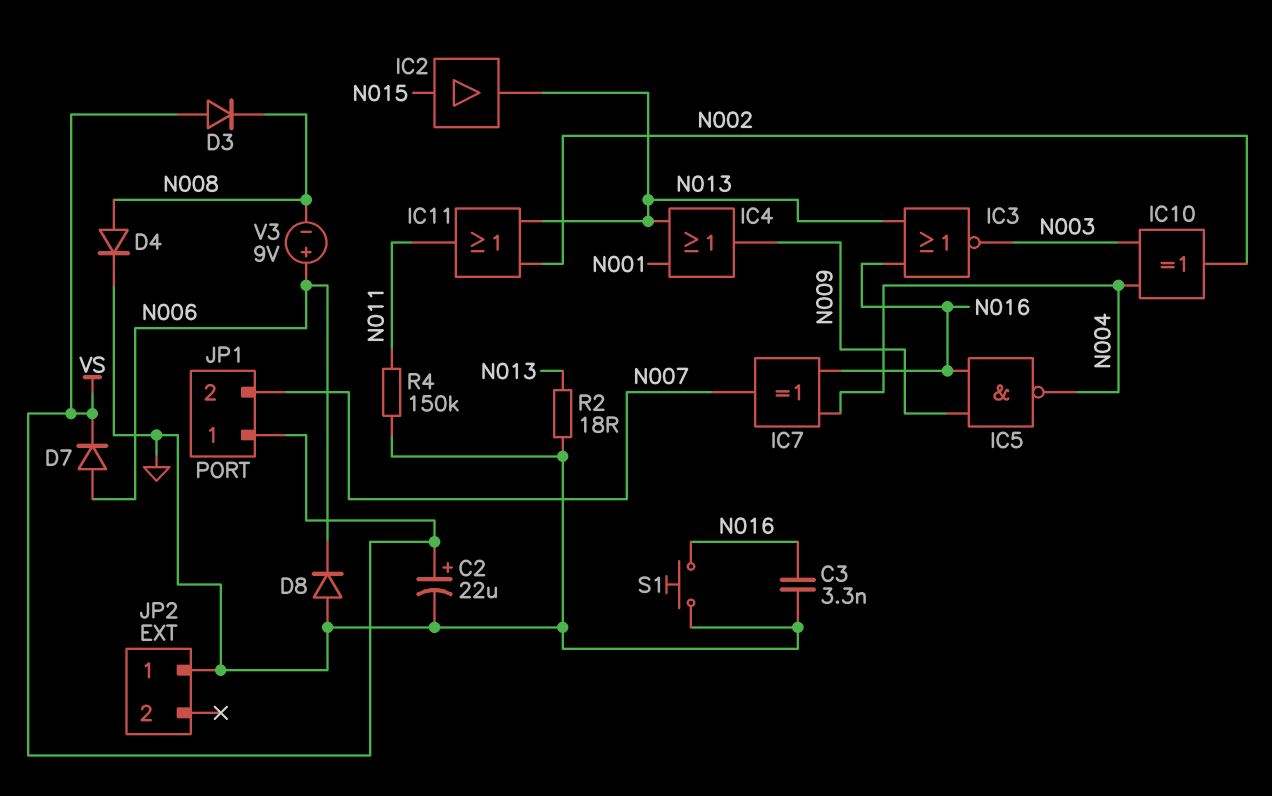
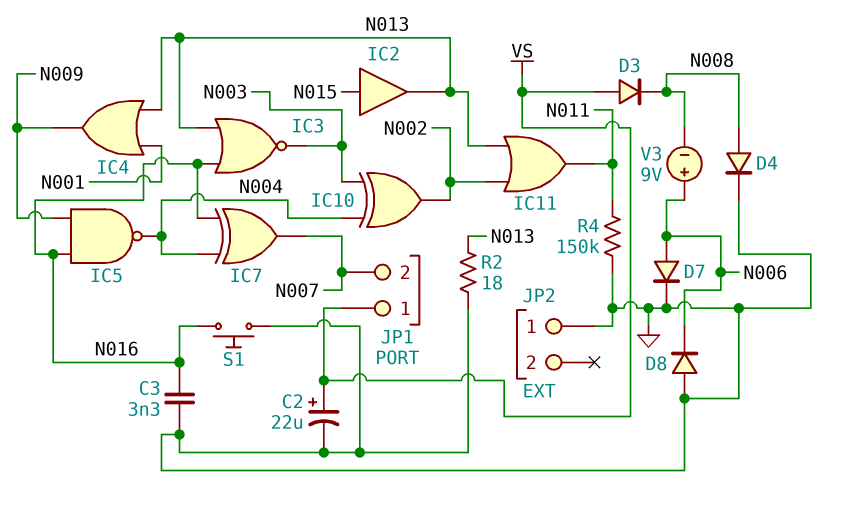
D7: diode (A N006, K VS) -> diode (A N006, K GND)

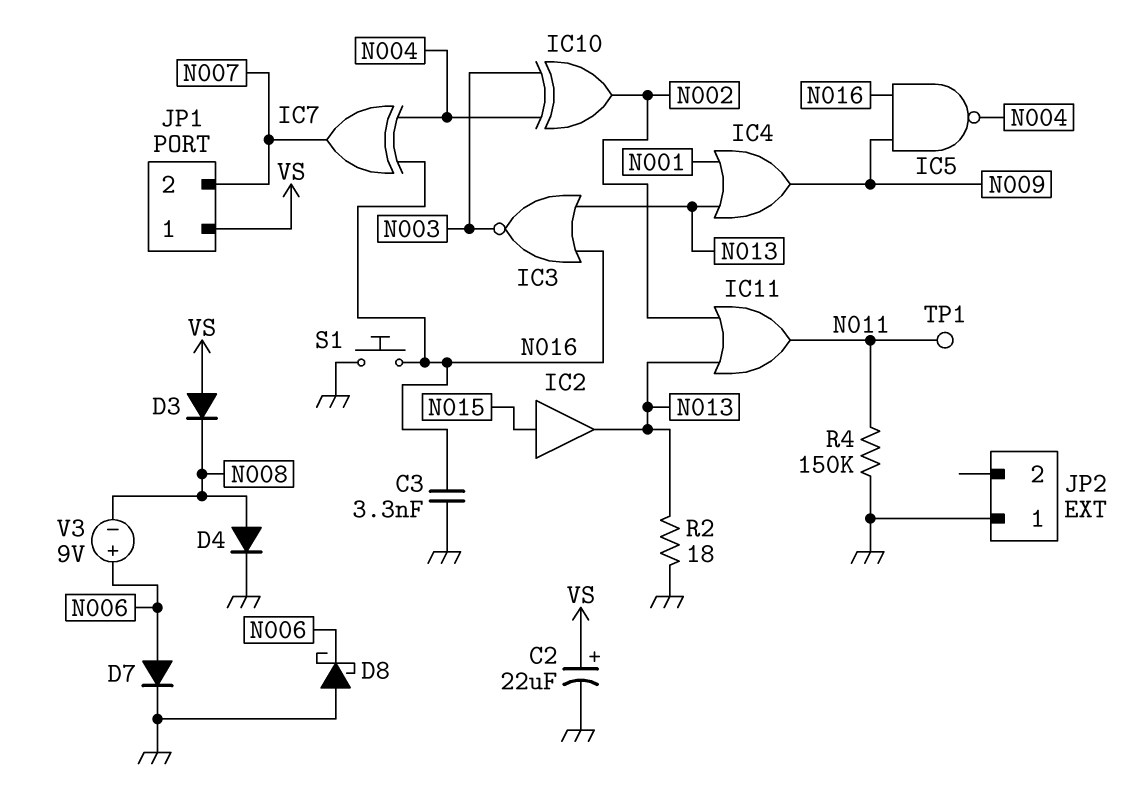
D8: diode (A GND, K N006) -> schottky (A GND, K N006)
TP1: none -> test point (N011)

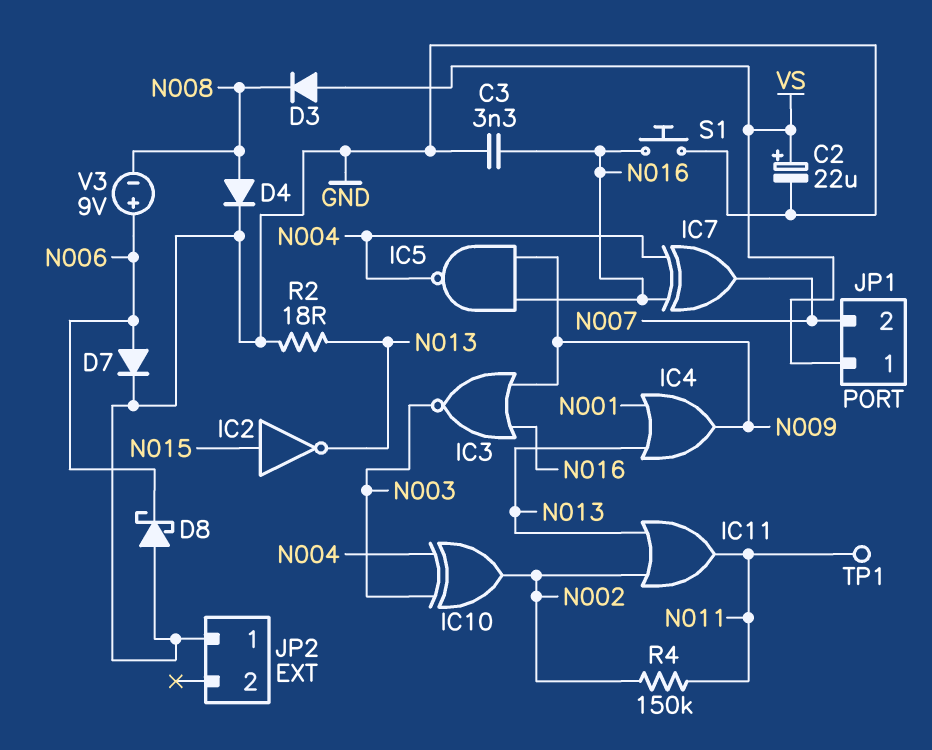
IC2: buffer (in N015, out N013) -> NOT (in N015, out N013)
IC3: NOR (in N013, in N016, out N003) -> NOR (in N009, in N016, out N003)
R4: 150k (GND, N011) -> 150k (N002, N011)

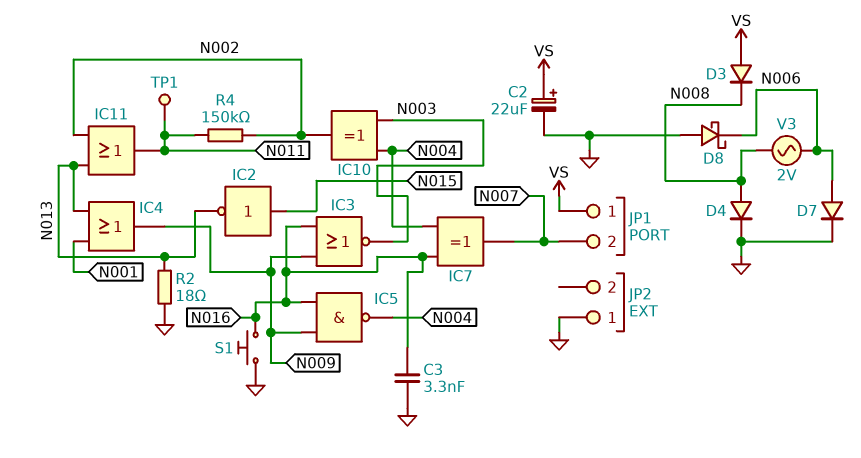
V3: 9V (plus N006, minus N008) -> AC 2V (N006, N008)

